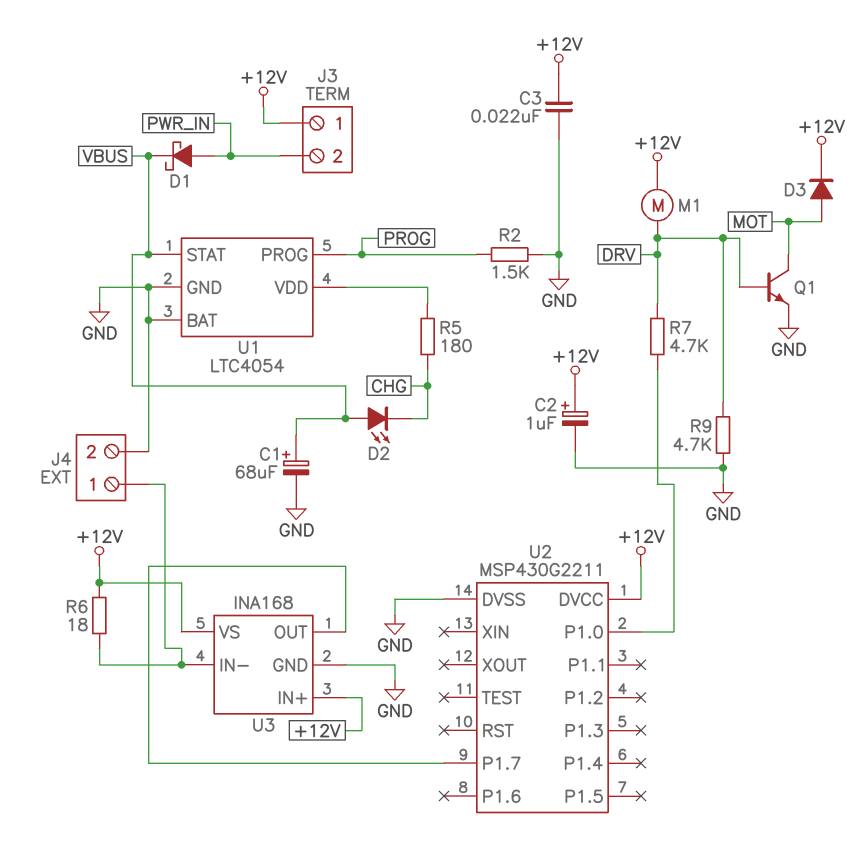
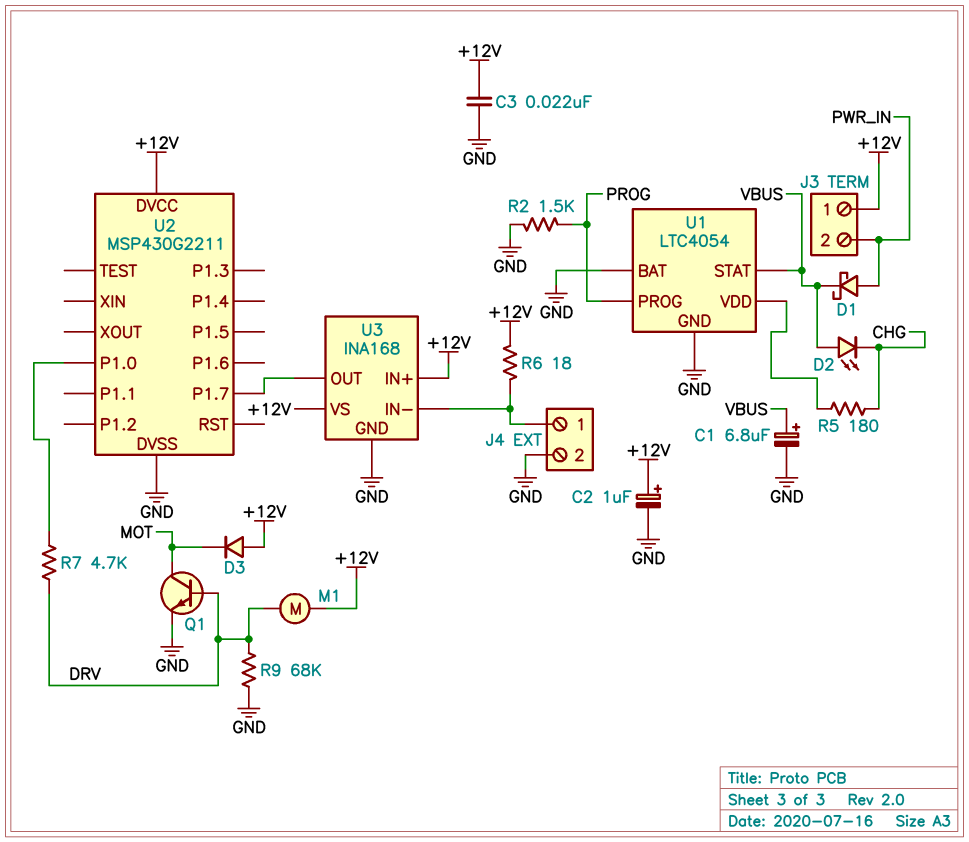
C1: 68uF (plus VBUS, minus GND) -> 6.8uF (plus VBUS, minus GND)
D3: diode (A MOT, K +12V) -> diode (A +12V, K MOT)
R9: 4.7k (DRV, GND) -> 68k (DRV, GND)

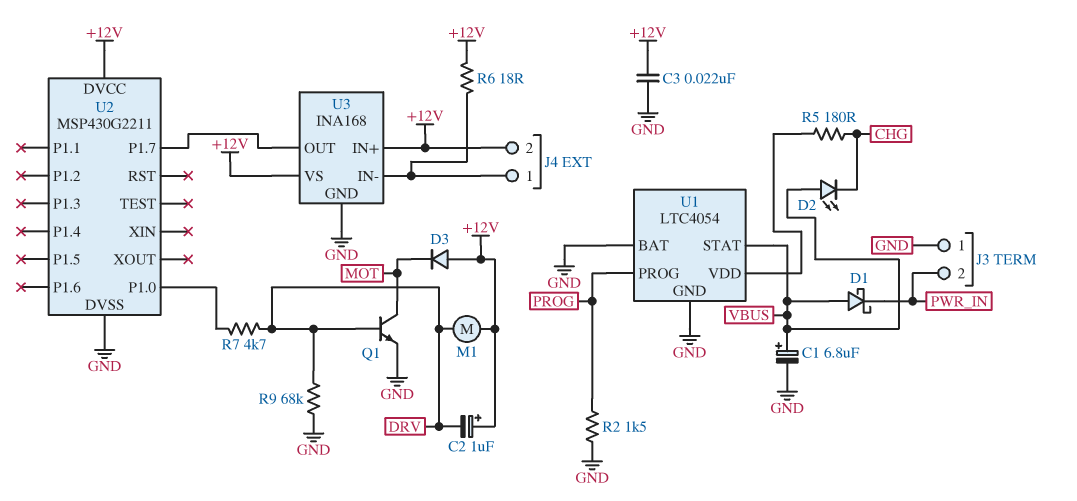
C2: 1uF (plus +12V, minus GND) -> 1uF (plus +12V, minus DRV)
D1: schottky (A PWR_IN, K VBUS) -> schottky (A VBUS, K PWR_IN)
J3 pin 1: +12V -> GND
J4 pin 2: GND -> +12V

